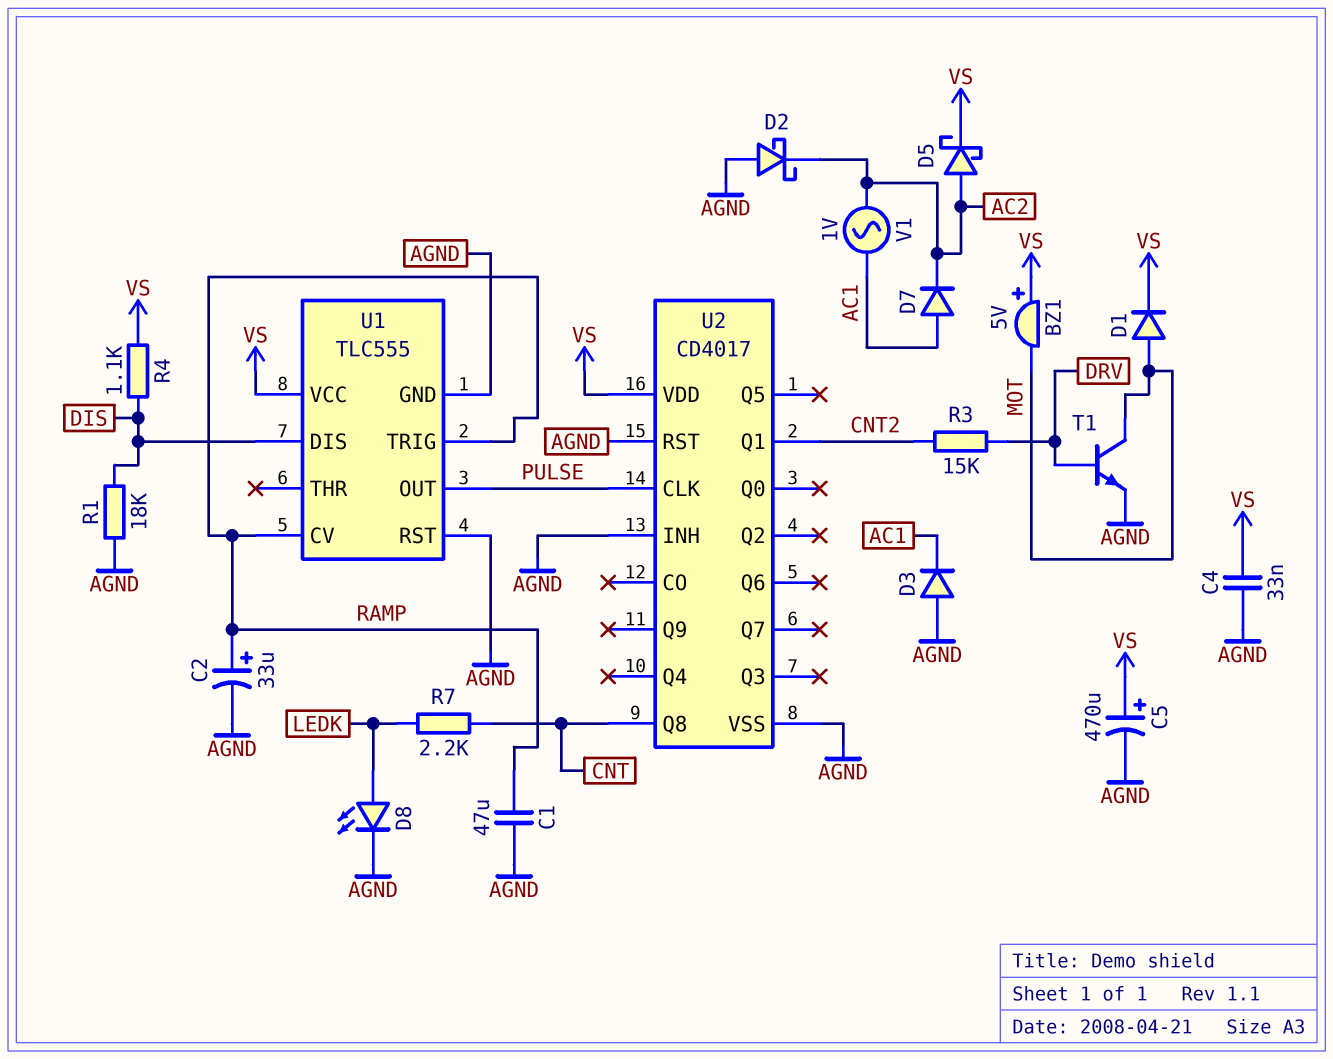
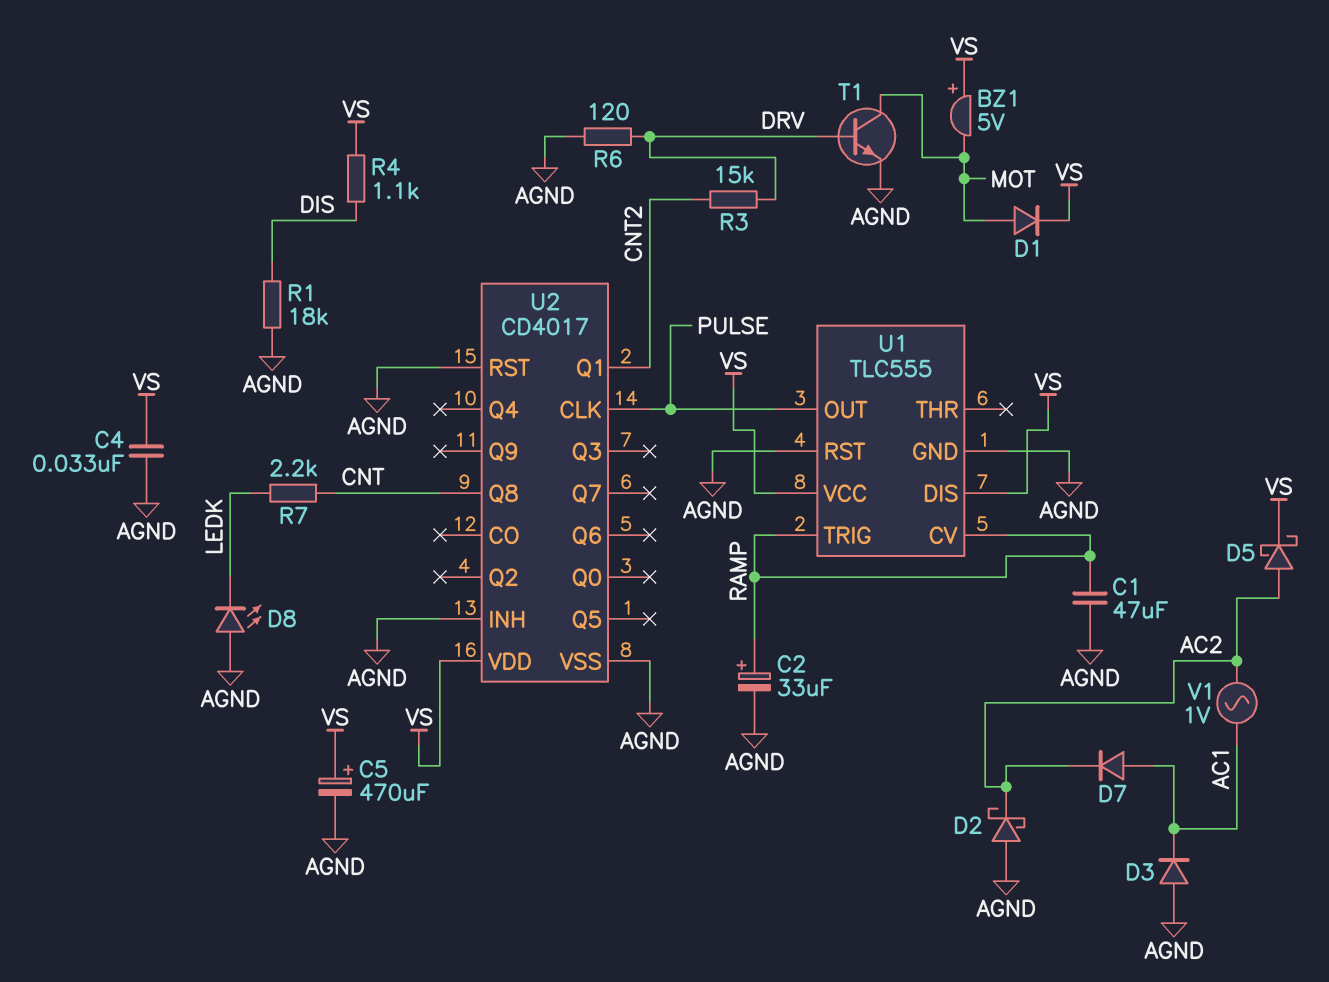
D8: LED (A LEDK, K AGND) -> LED (A AGND, K LEDK)
R6: none -> 120 (AGND, DRV)
U1 pin DIS: DIS -> VS

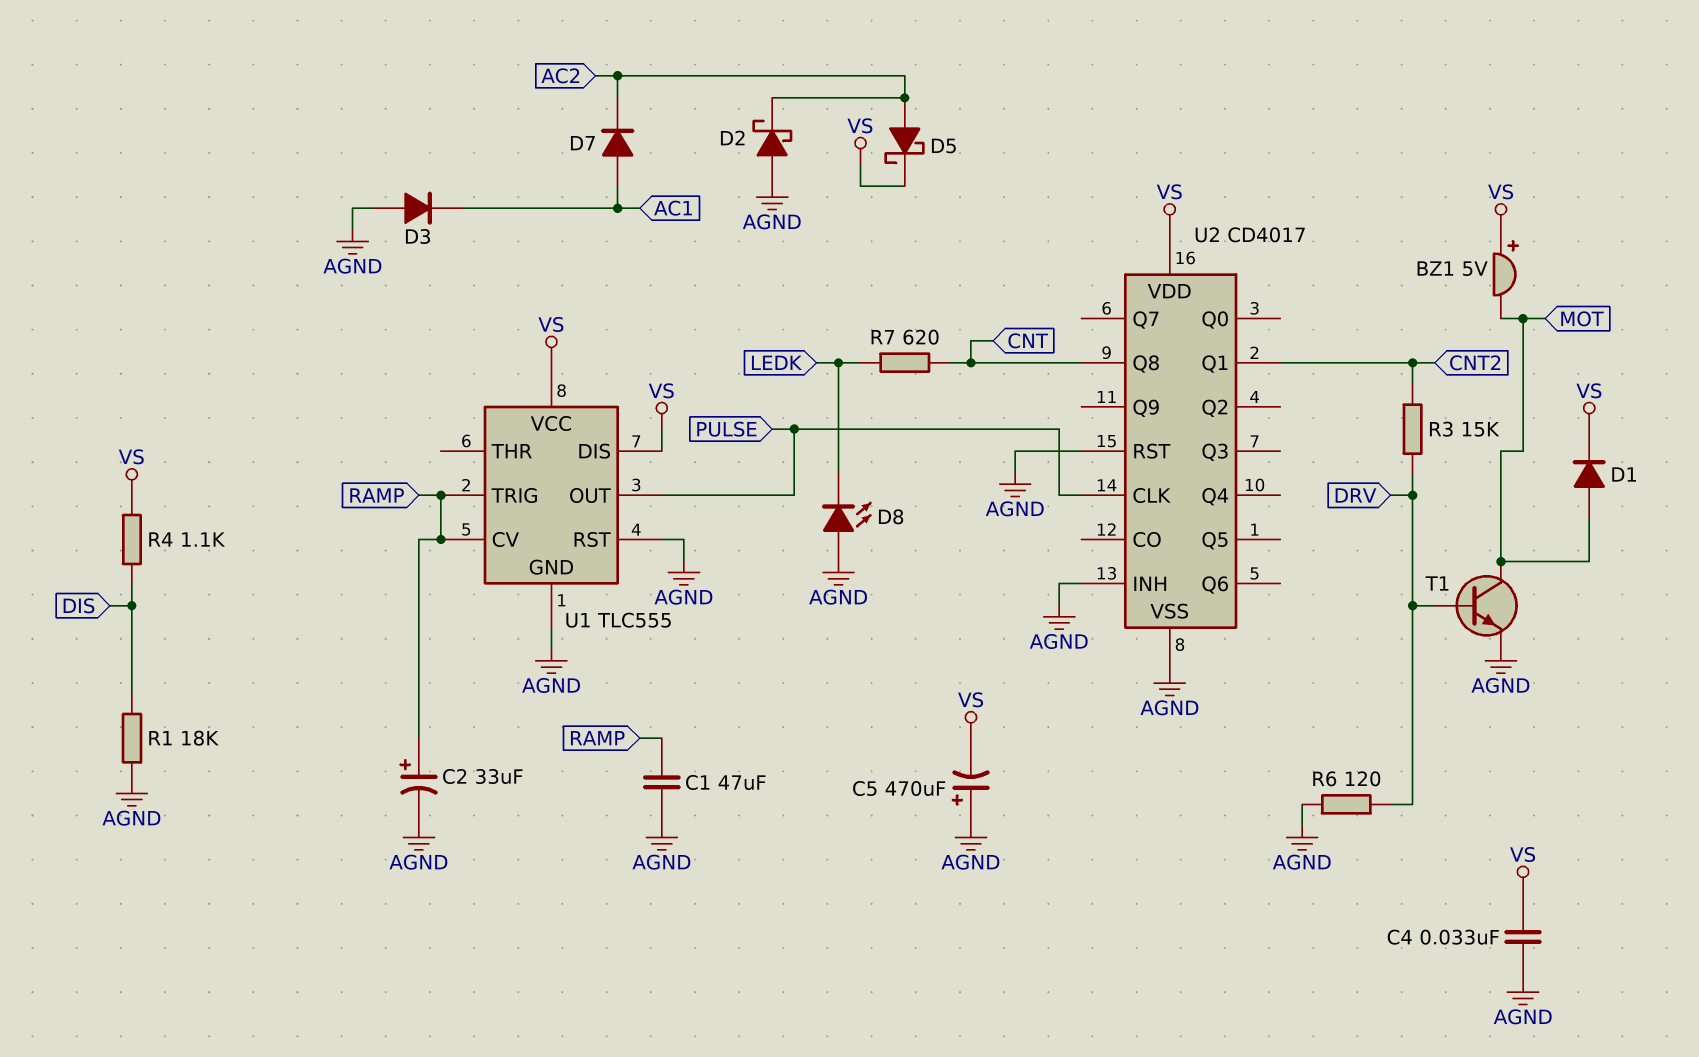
C5: 470uF (plus VS, minus AGND) -> 470uF (plus AGND, minus VS)
R7: 2.2k (CNT, LEDK) -> 620 (CNT, LEDK)
V1: AC 1V (AC1, AC2) -> none

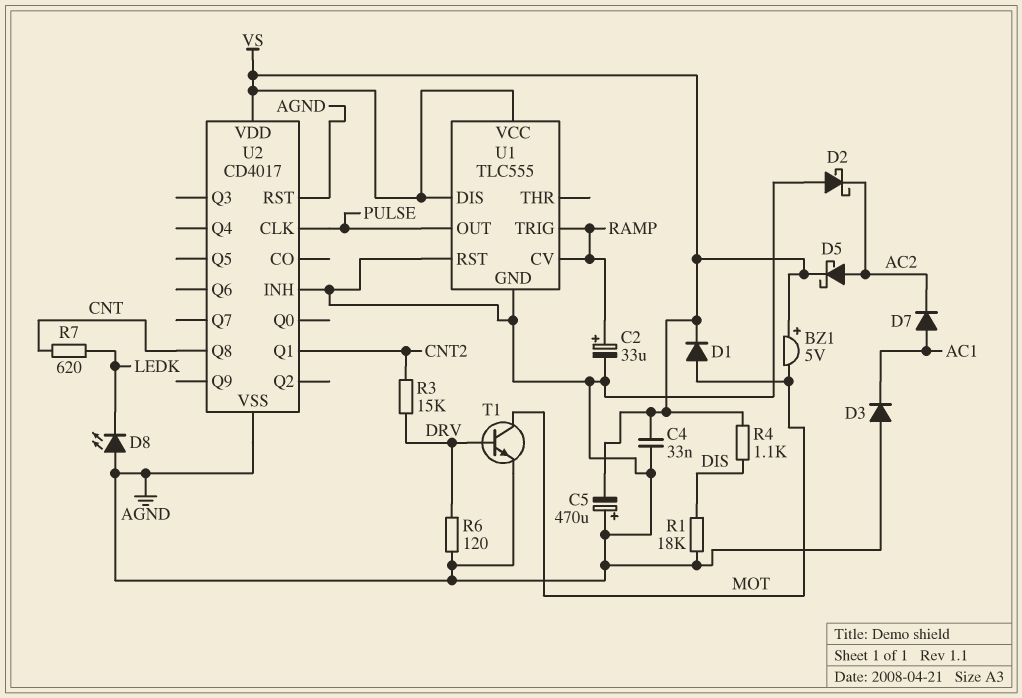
C1: 47uF (AGND, RAMP) -> none

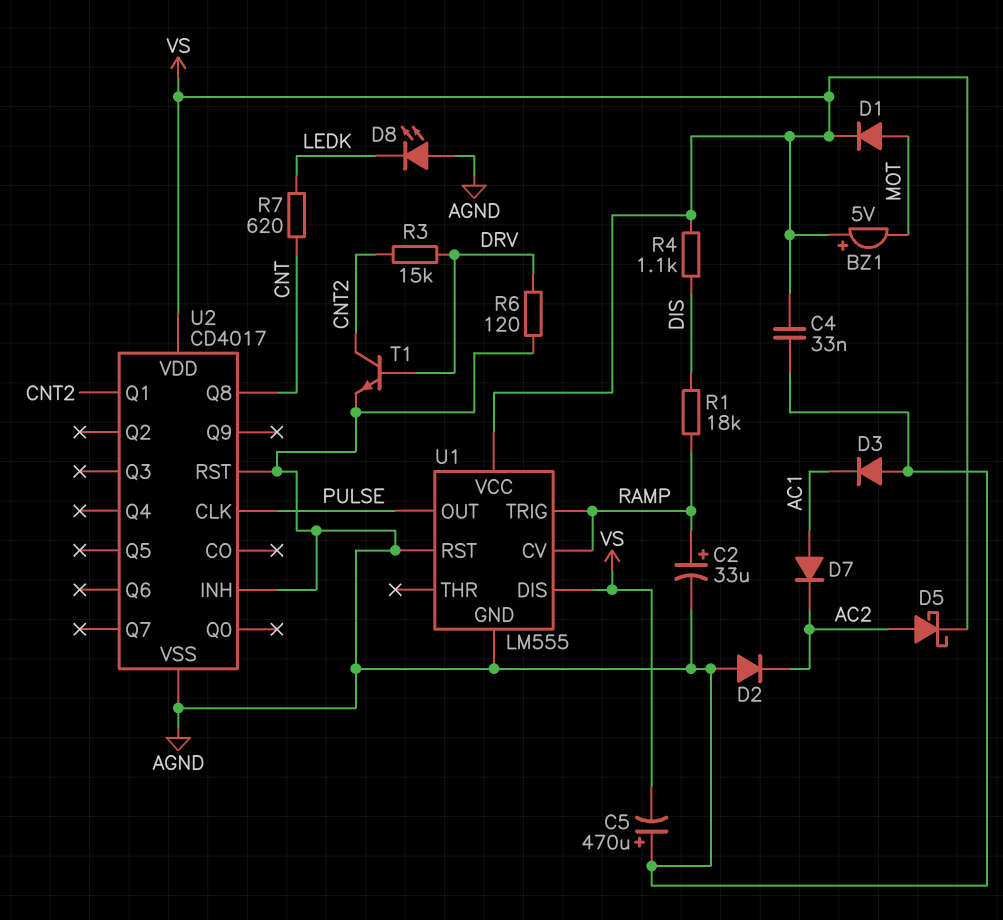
D2: schottky (A AGND, K AC2) -> diode (A AGND, K AC2)
R1: 18k (AGND, DIS) -> 18k (DIS, RAMP)
T1: NPN (B DRV, C MOT, E AGND) -> NPN (B DRV, C CNT2, E AGND)
U1: TLC555 -> LM555

